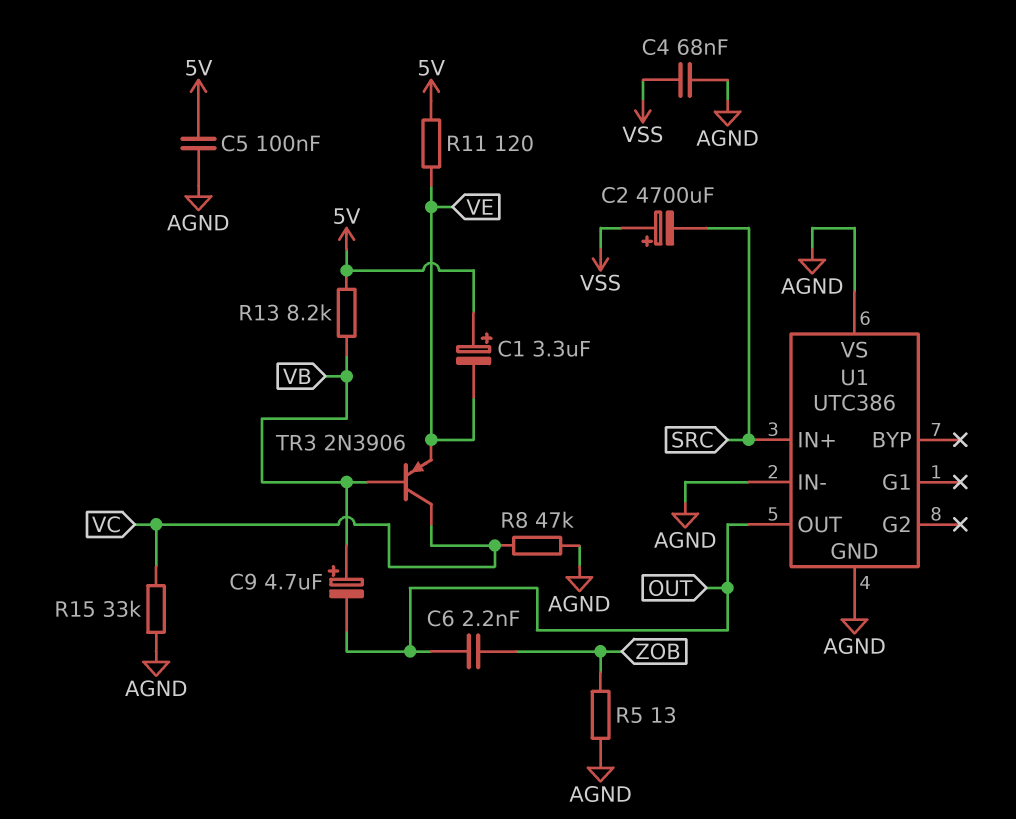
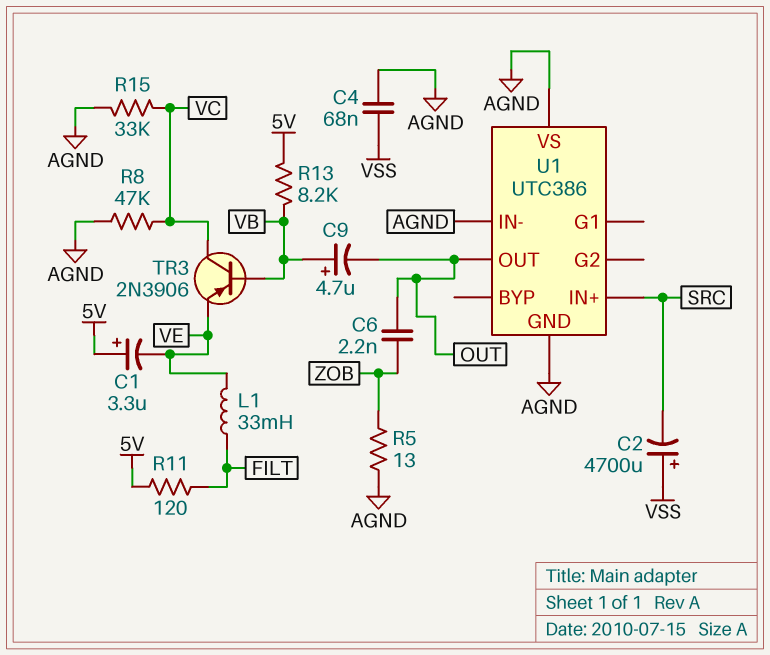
C5: 100nF (5V, AGND) -> none
L1: none -> 33mH (FILT, VE)
R11: 120 (5V, VE) -> 120 (5V, FILT)

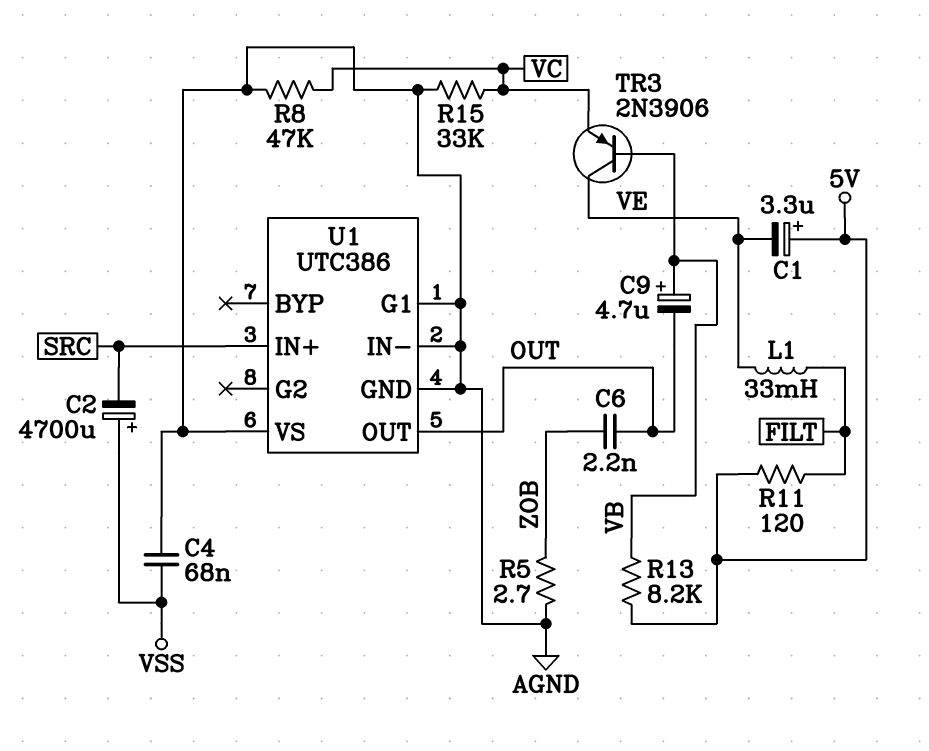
R5: 13 (AGND, ZOB) -> 2.7 (AGND, ZOB)
TR3: PNP 2N3906 (B VB, C VC, E VE) -> PNP 2N3906 (B VB, C VE, E VC)
U1 pin G1: none -> AGND

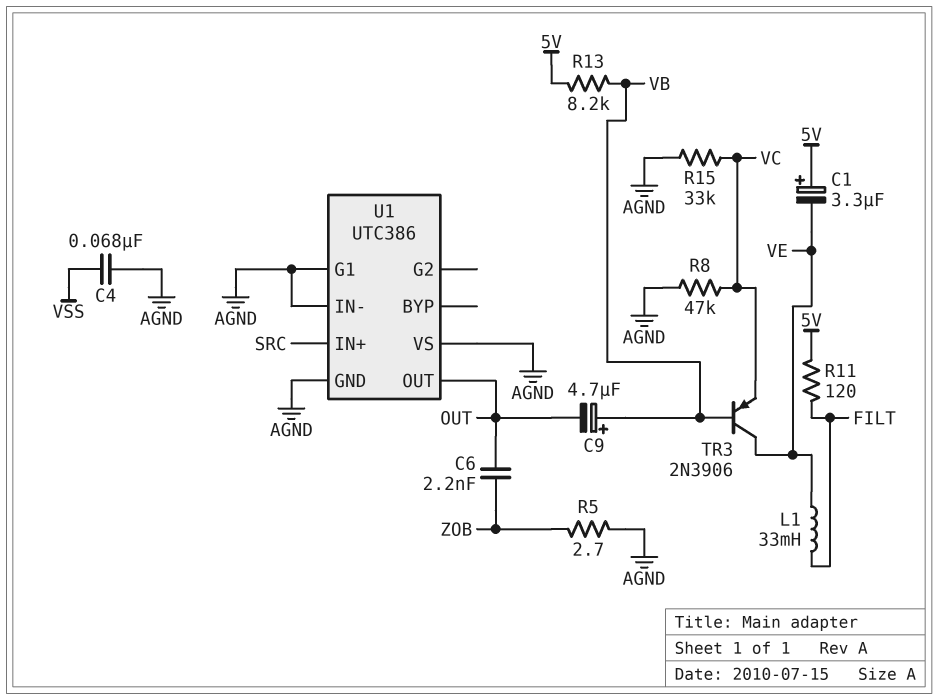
C2: 4700uF (plus VSS, minus SRC) -> none

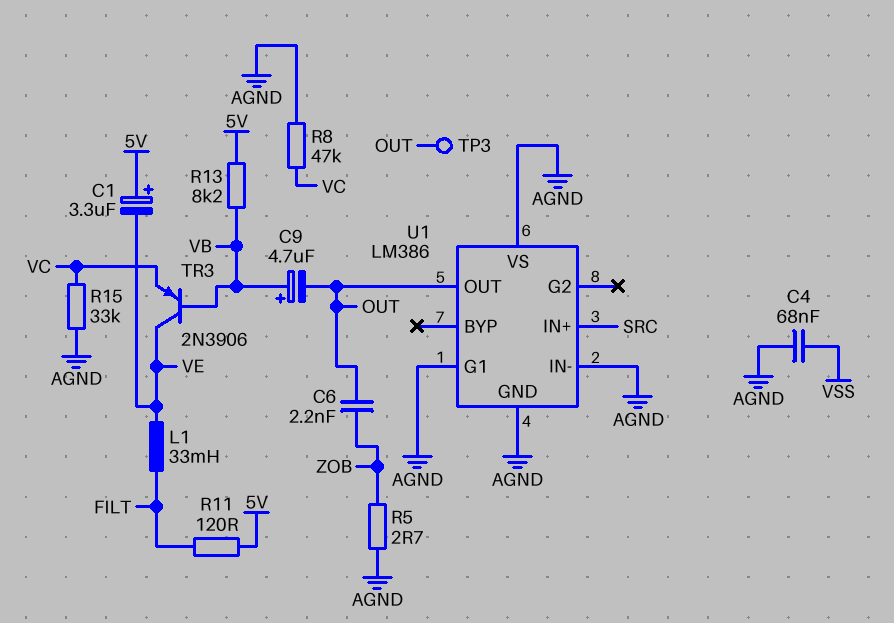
TP3: none -> test point (OUT)
U1: UTC386 -> LM386

